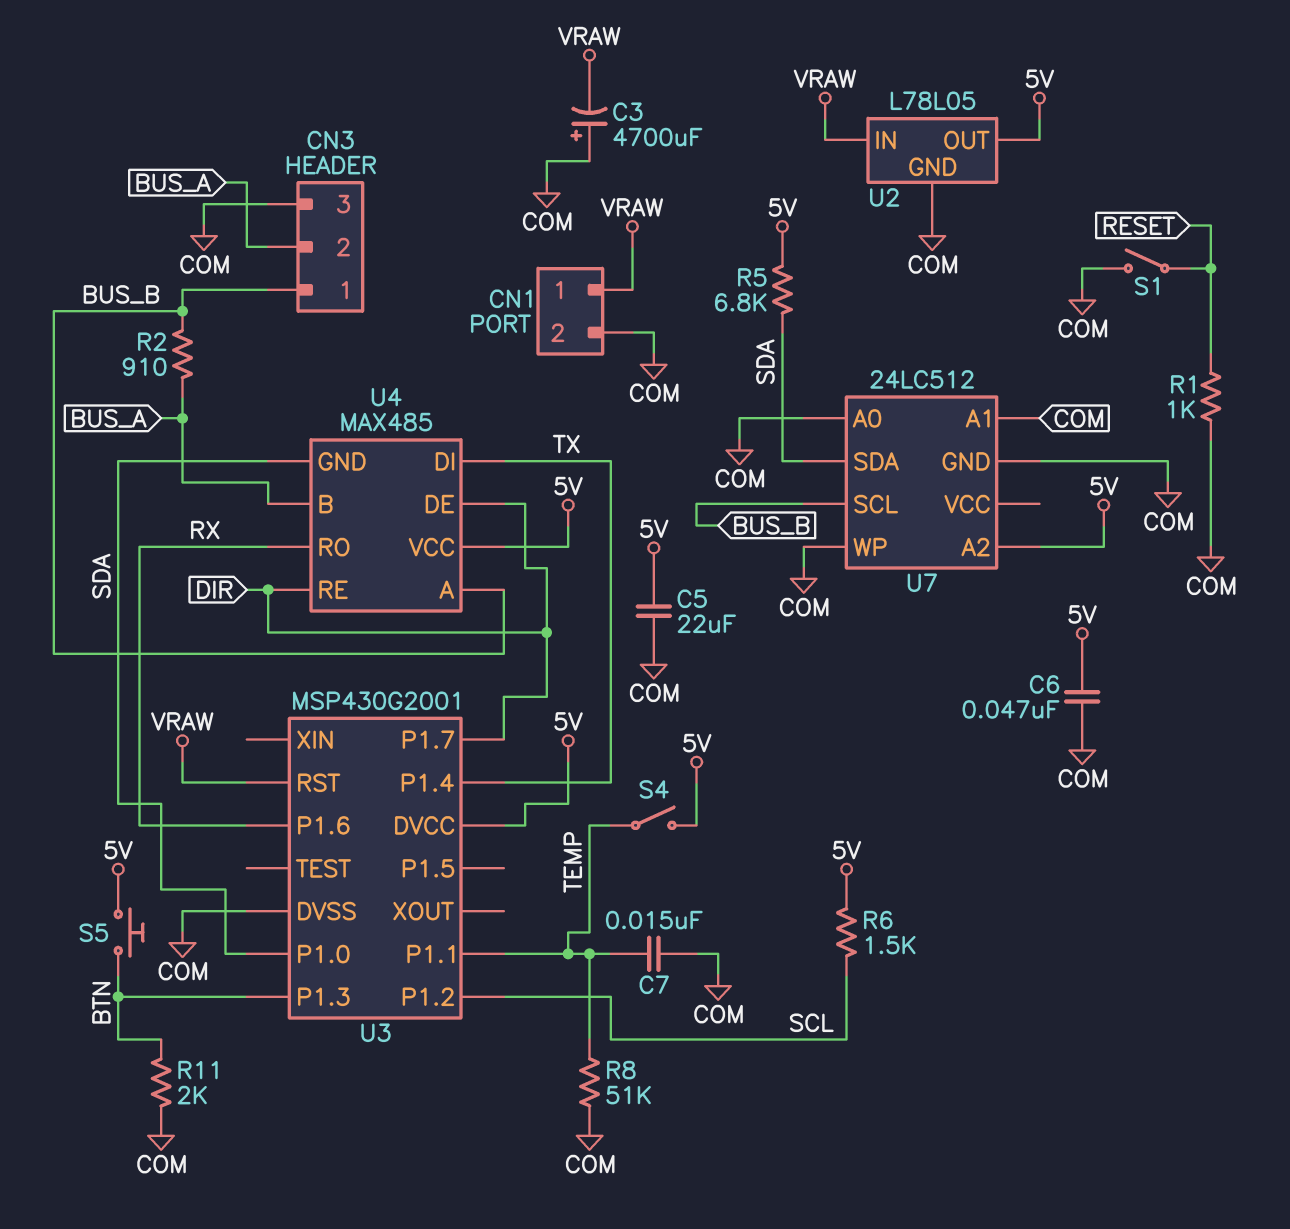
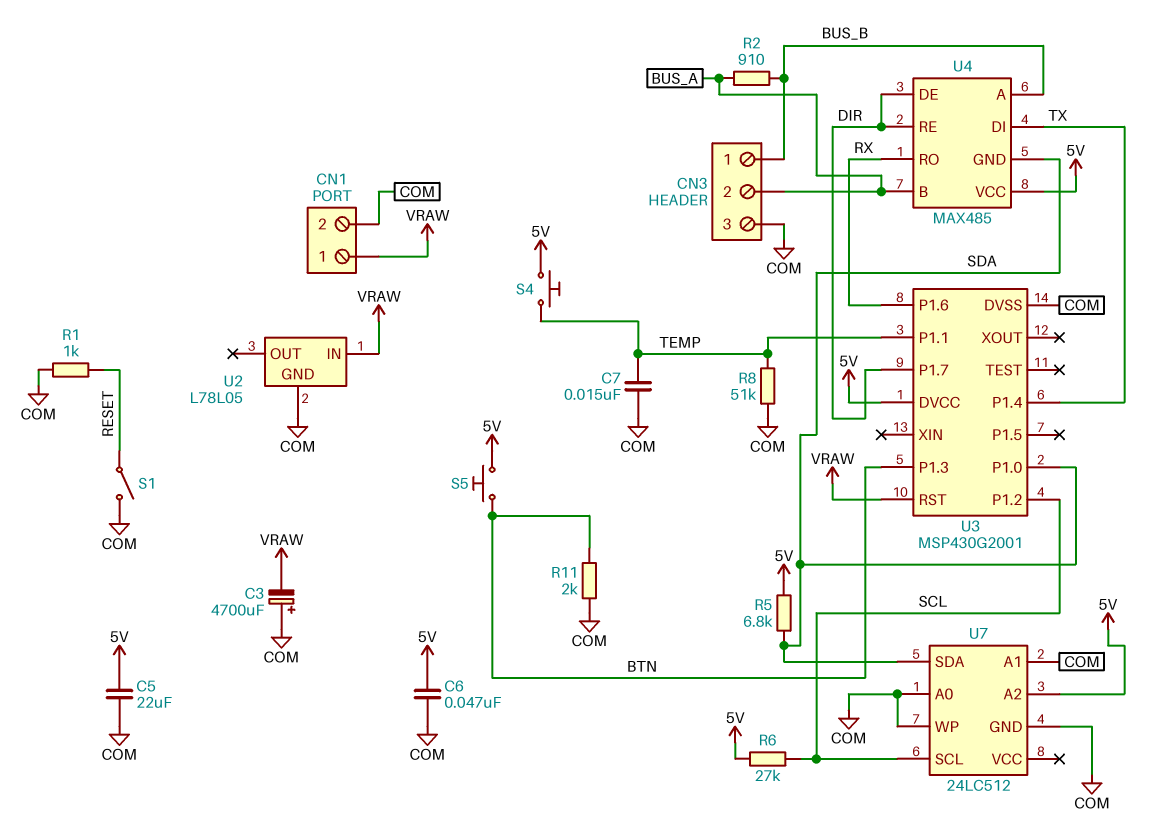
R6: 1.5k (5V, SCL) -> 27k (5V, SCL)
S4: switch (5V, TEMP) -> button (5V, TEMP)
U2 pin OUT: 5V -> none
U7 pin SCL: BUS_B -> SCL

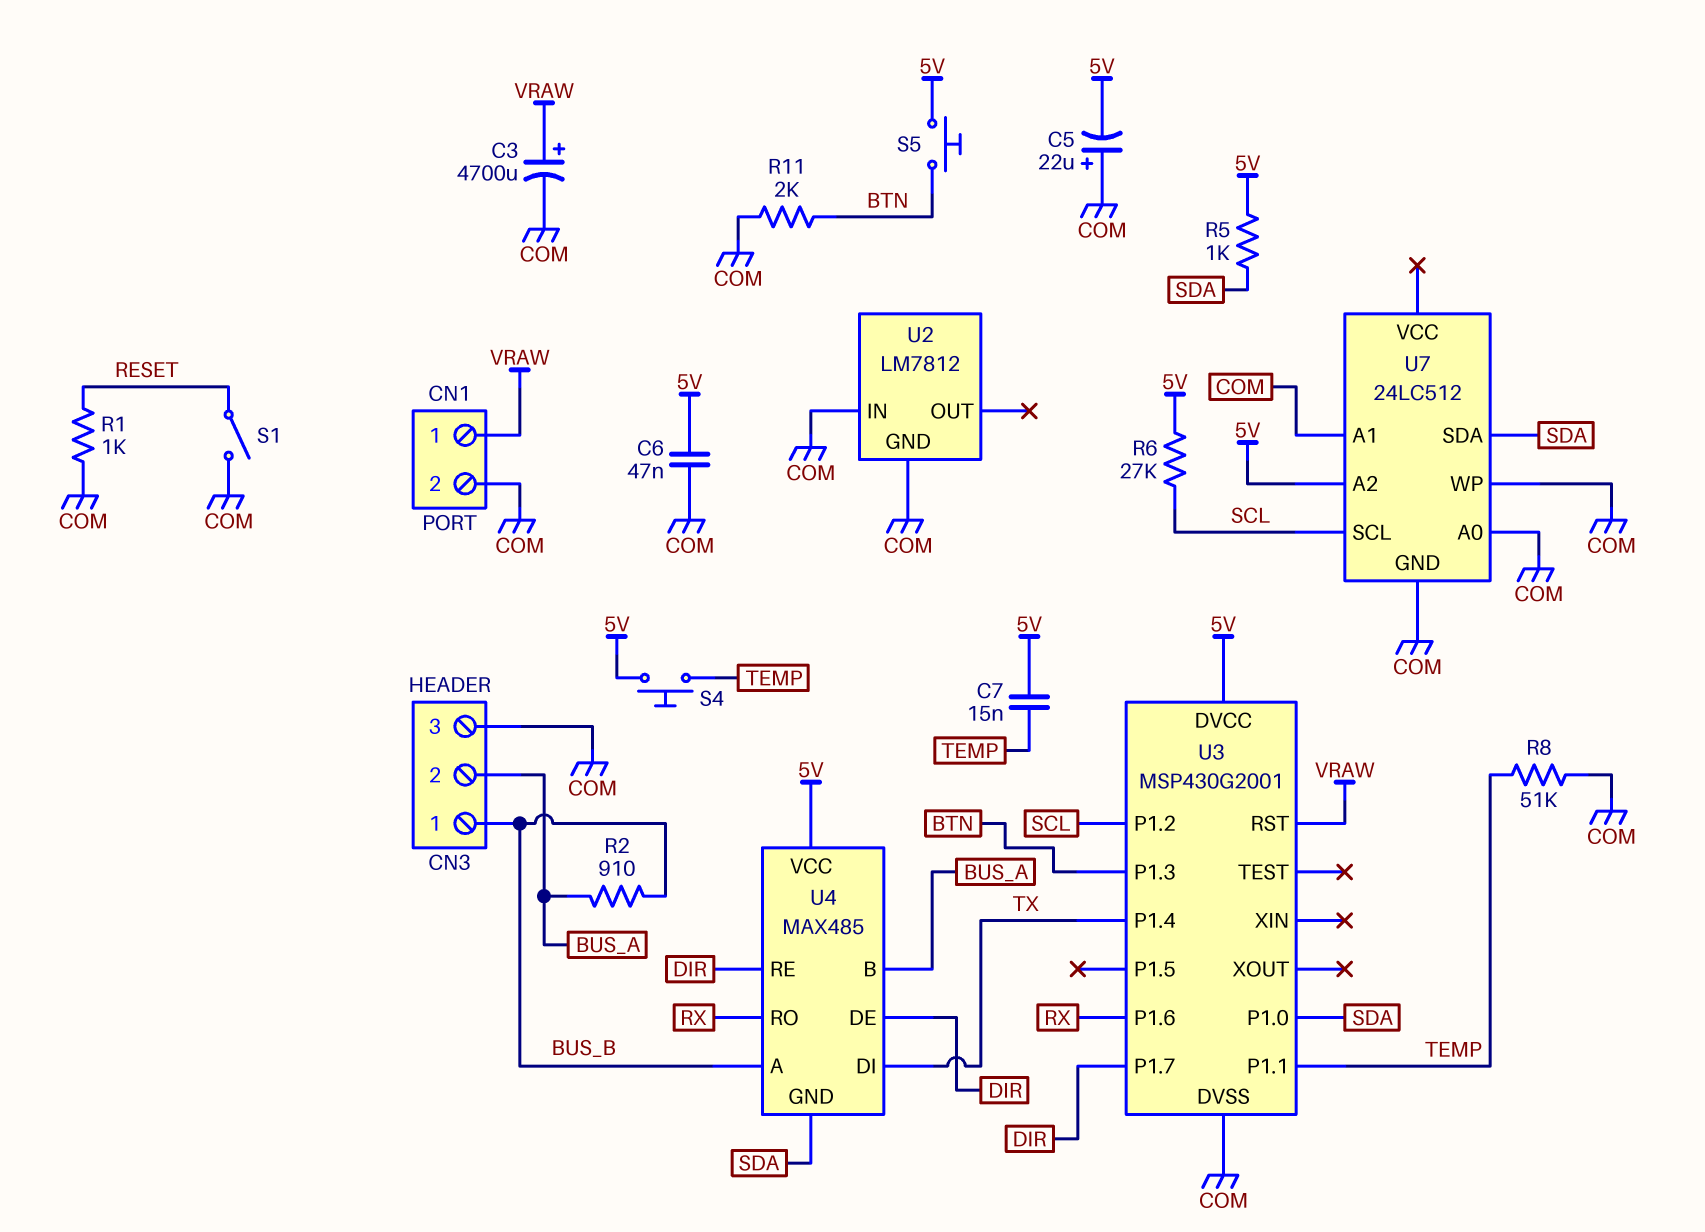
C3: 4700uF (plus COM, minus VRAW) -> 4700uF (plus VRAW, minus COM)
C5: 22uF (5V, COM) -> 22uF (plus COM, minus 5V)
C7: 15nF (COM, TEMP) -> 15nF (5V, TEMP)
R5: 6.8k (5V, SDA) -> 1k (5V, SDA)
U2: L78L05 -> LM7812
U2 pin IN: VRAW -> COM

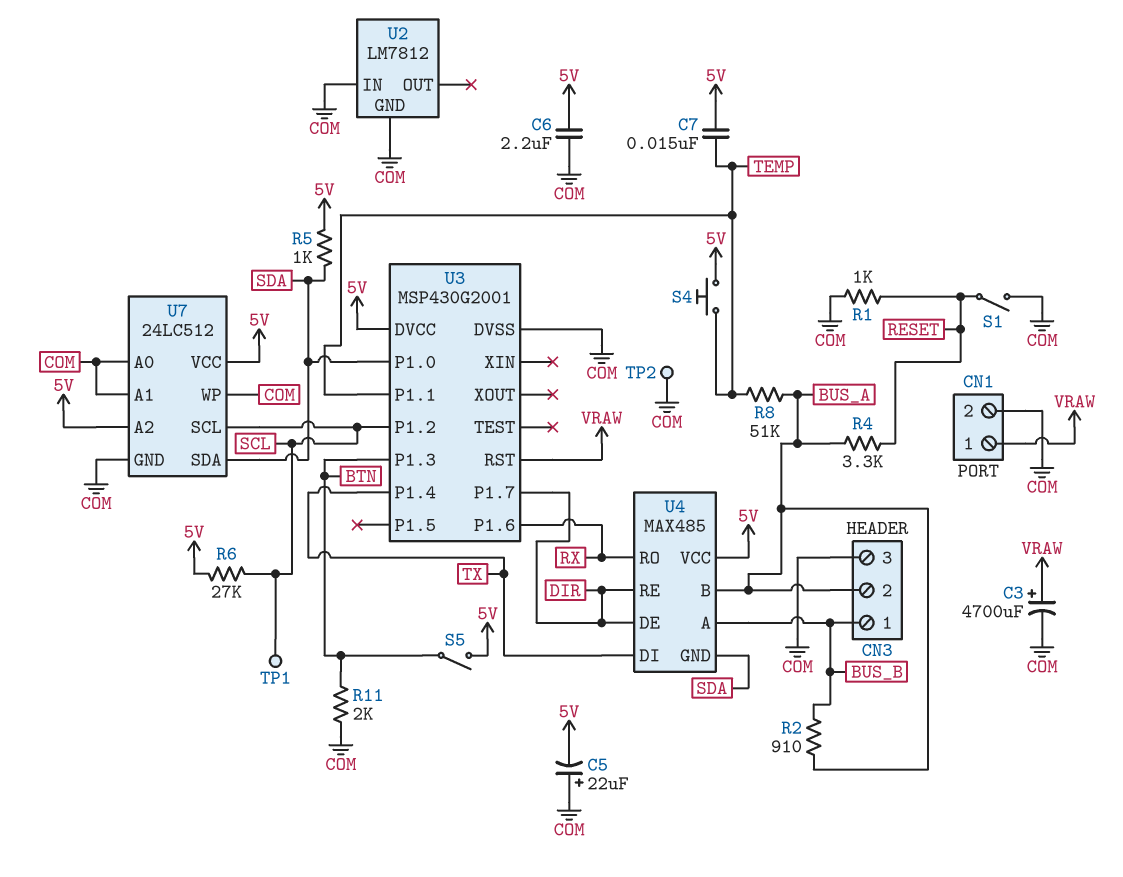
C6: 47nF (5V, COM) -> 2.2uF (5V, COM)
R4: none -> 3.3k (BUS_A, RESET)
R8: 51k (COM, TEMP) -> 51k (BUS_A, TEMP)
S5: button (5V, BTN) -> switch (5V, BTN)
TP1: none -> test point (SCL)
TP2: none -> test point (COM)
U7 pin VCC: none -> 5V

